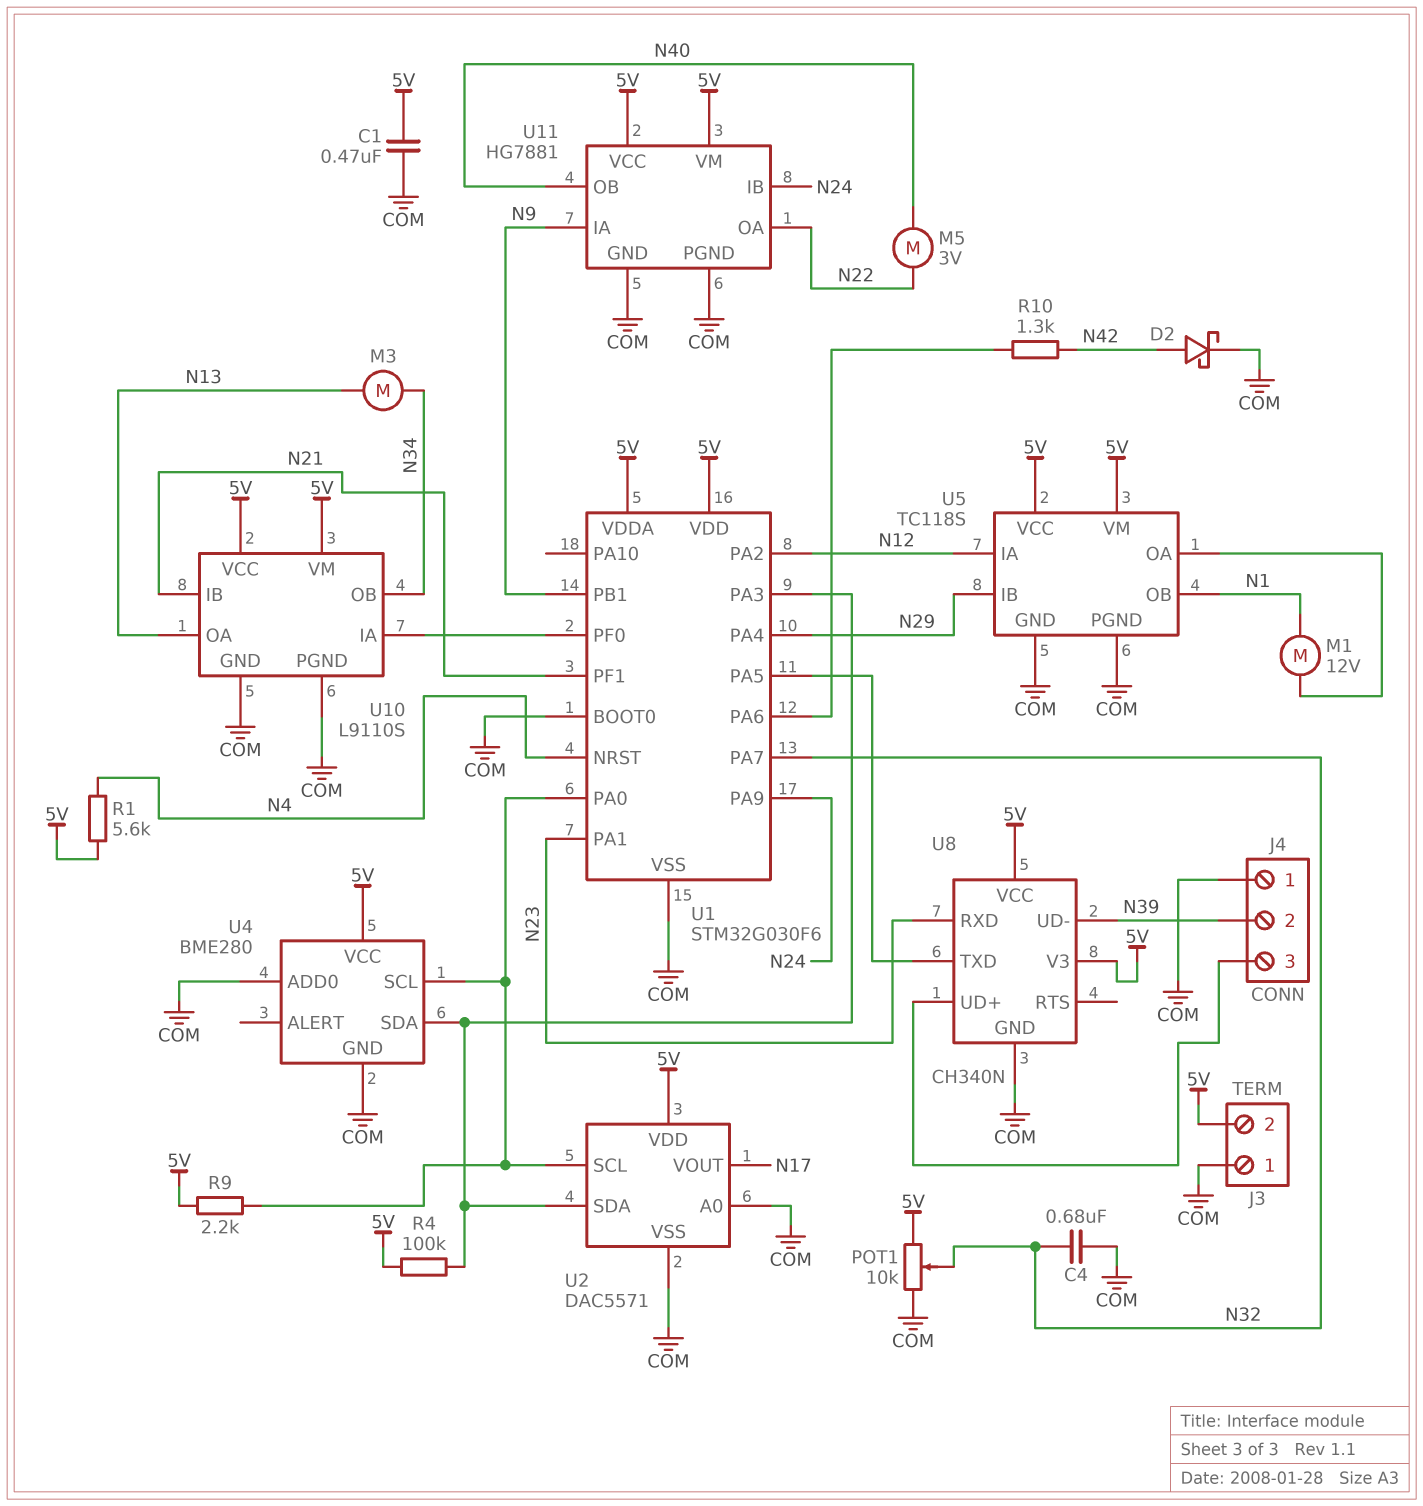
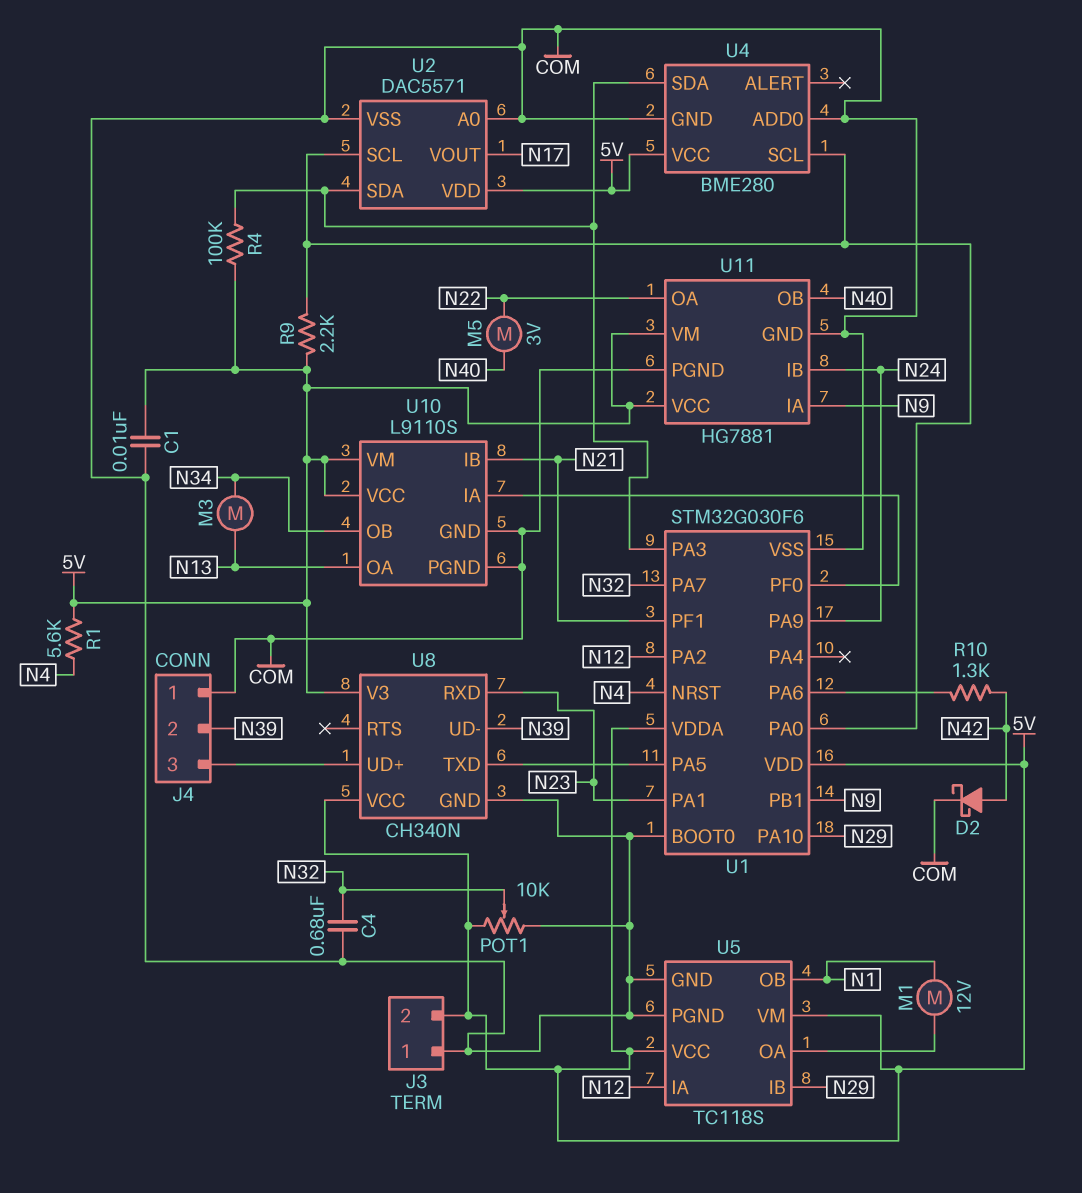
C1: 470nF (5V, COM) -> 10nF (5V, COM)
U1 pin PA4: N29 -> none
U1 pin PA10: none -> N29

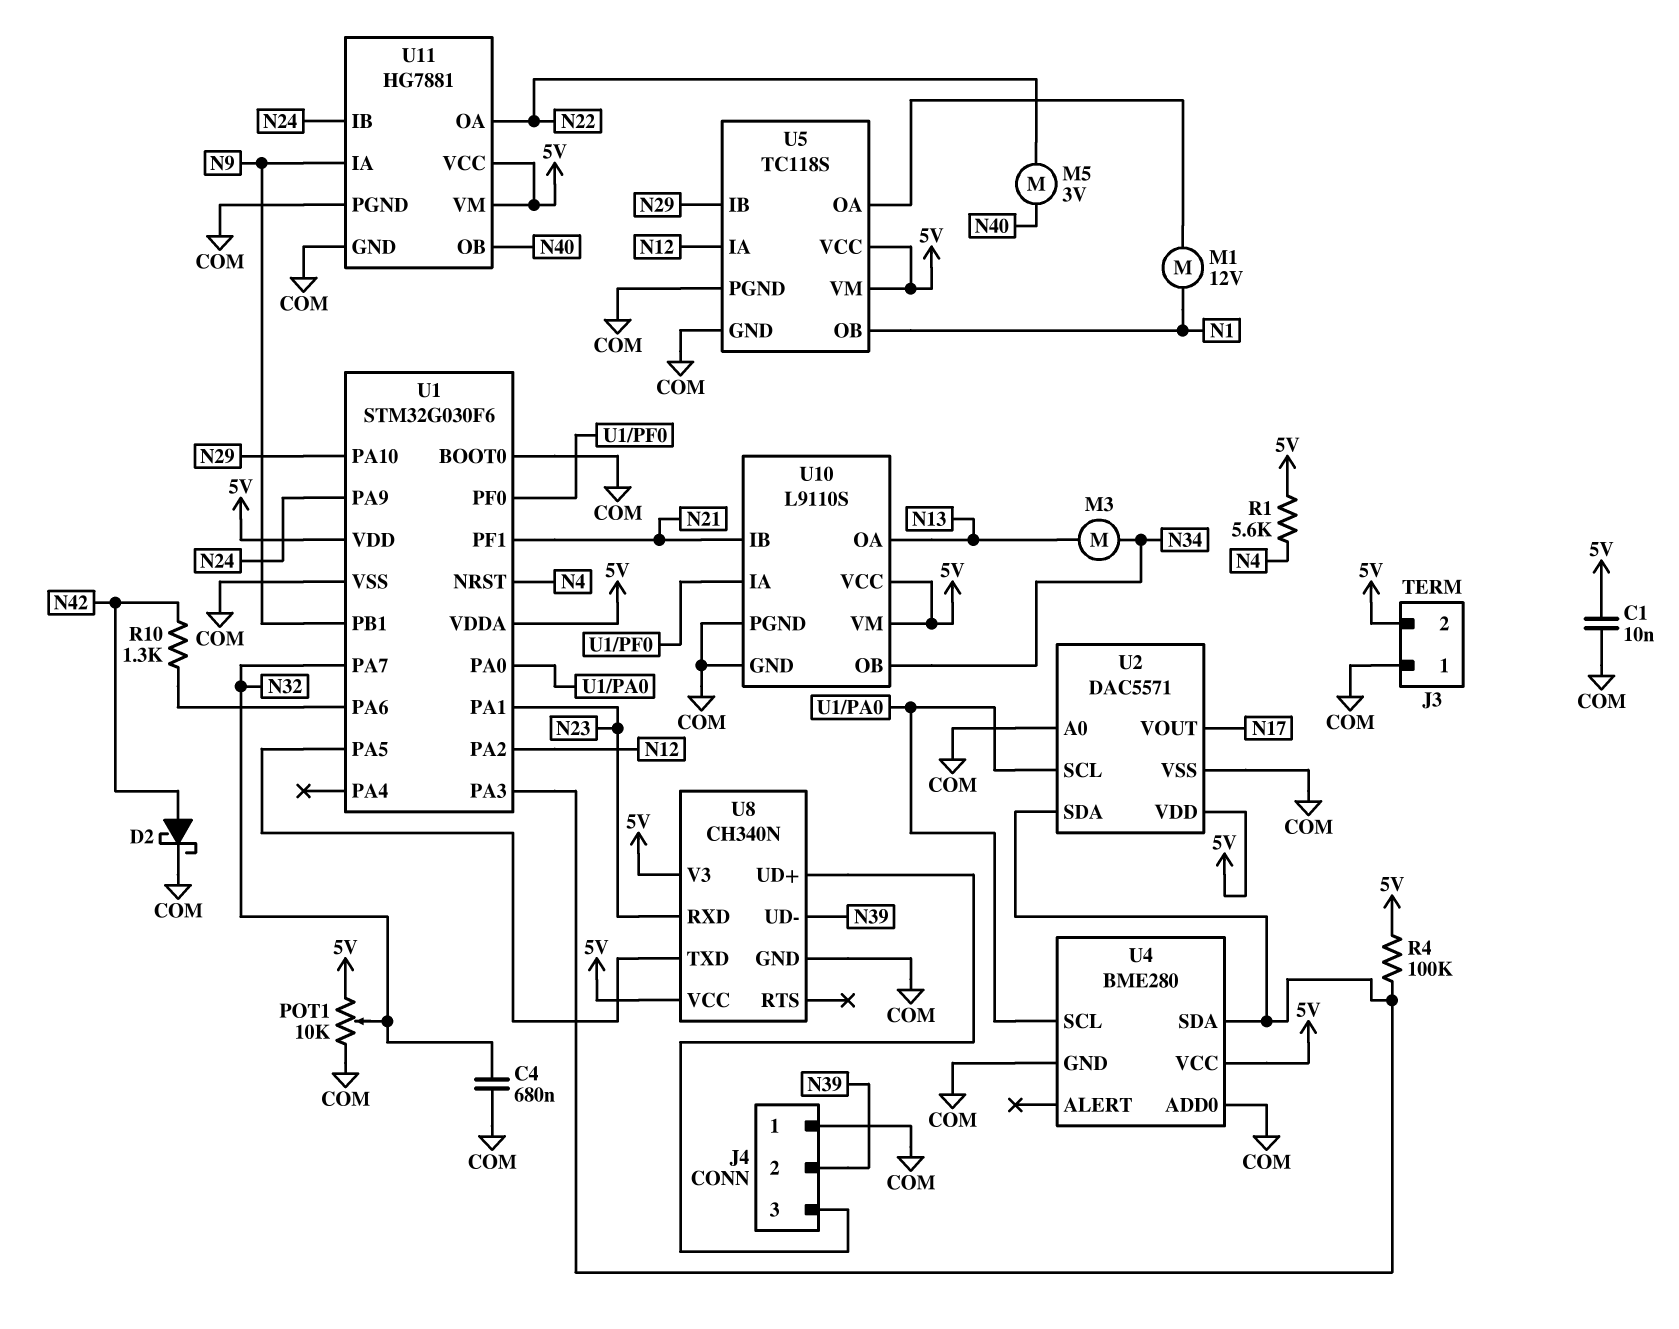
R9: 2.2k (5V, U1/PA0) -> none

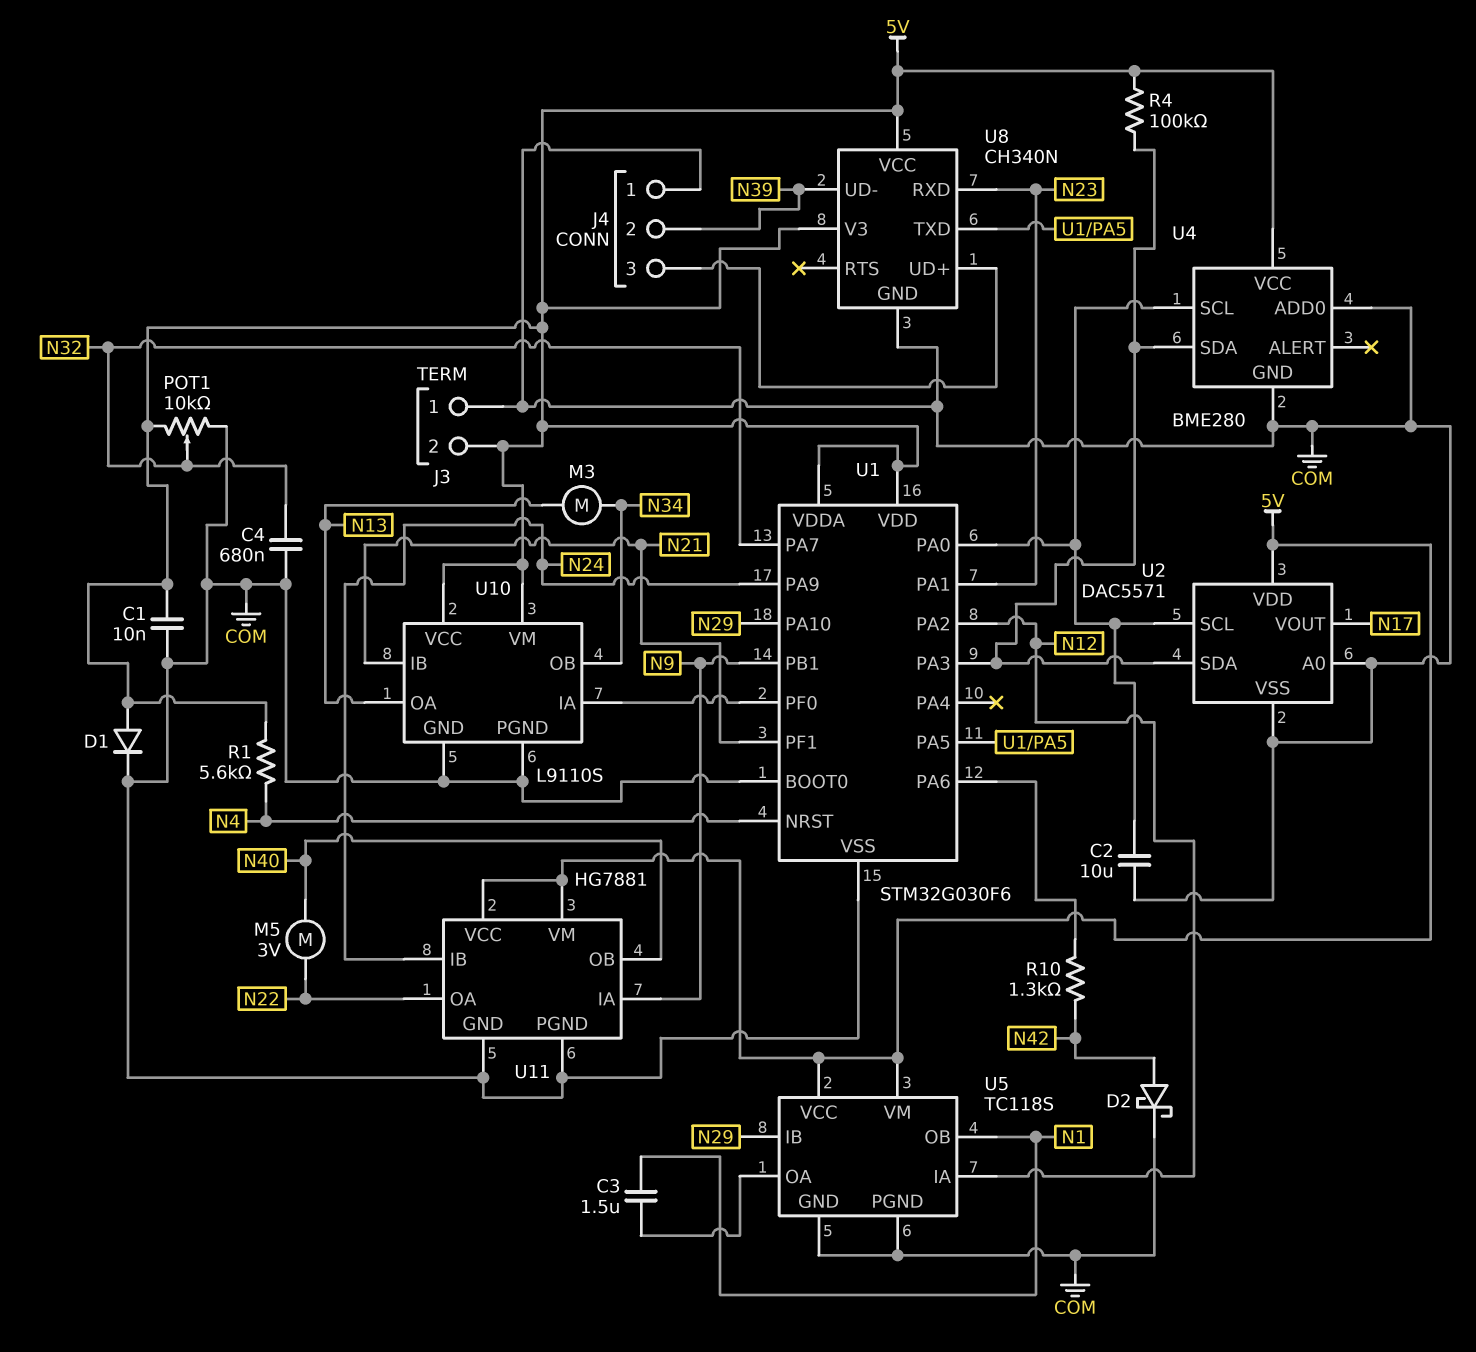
C2: none -> 10uF (COM, U1/PA0)
C3: none -> 1.5uF (N1, U5/OA)
D1: none -> diode (A 5V, K COM)
M1: motor 12V (N1, U5/OA) -> none

